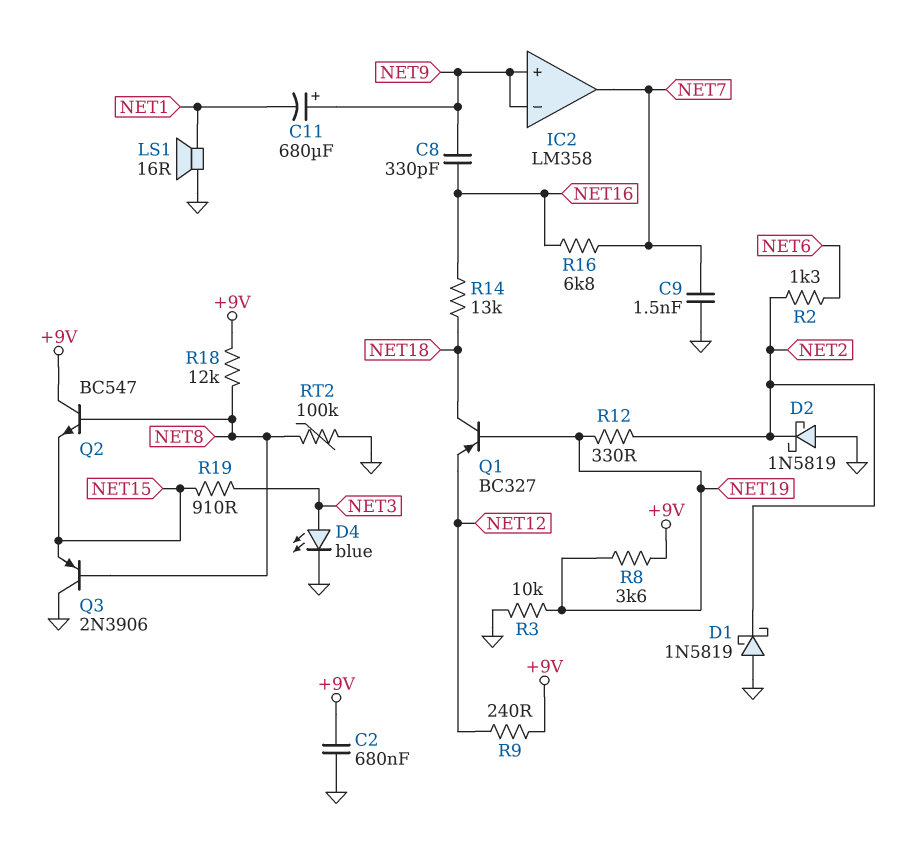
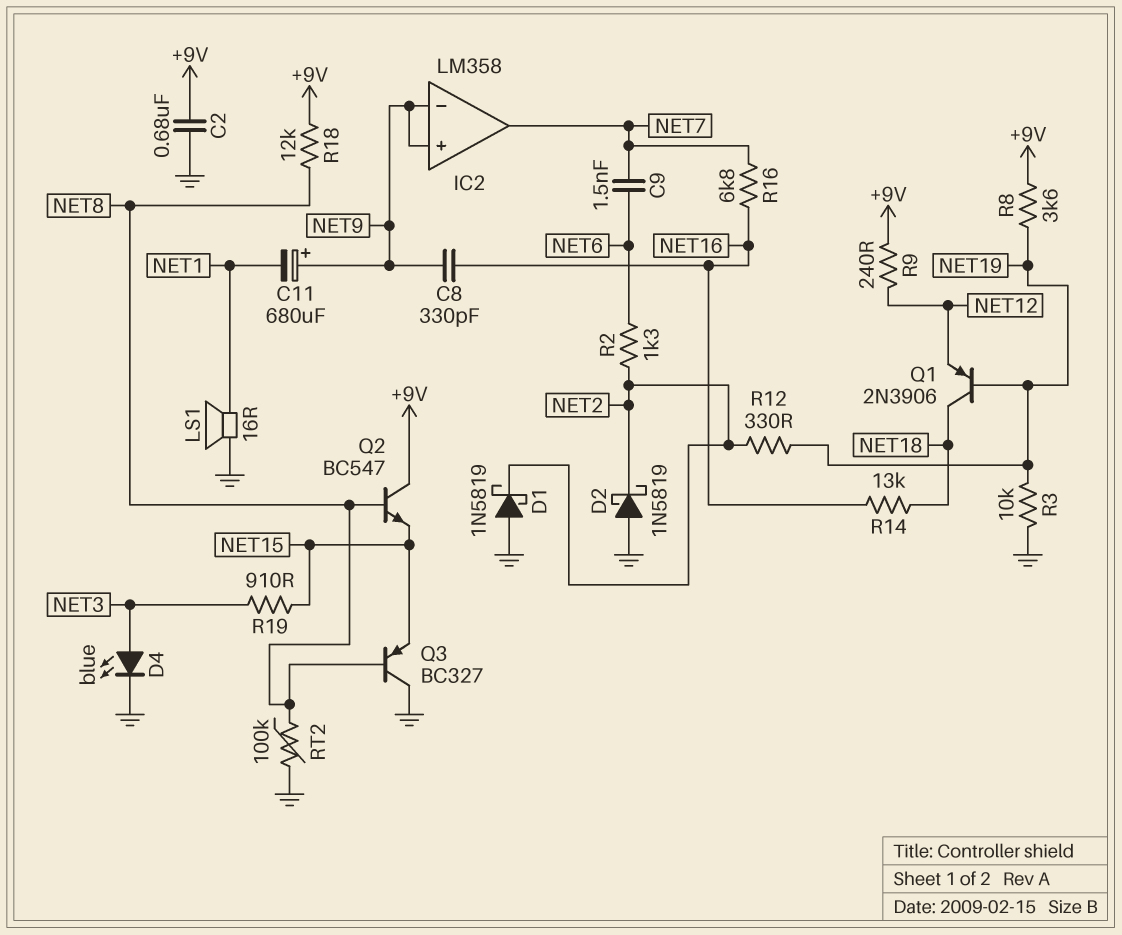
C9: 1.5nF (GND, NET7) -> 1.5nF (NET6, NET7)
Q1: PNP BC327 (B NET19, C NET18, E NET12) -> PNP 2N3906 (B NET19, C NET18, E NET12)
Q3: PNP 2N3906 (B NET8, C GND, E NET15) -> PNP BC327 (B NET8, C GND, E NET15)

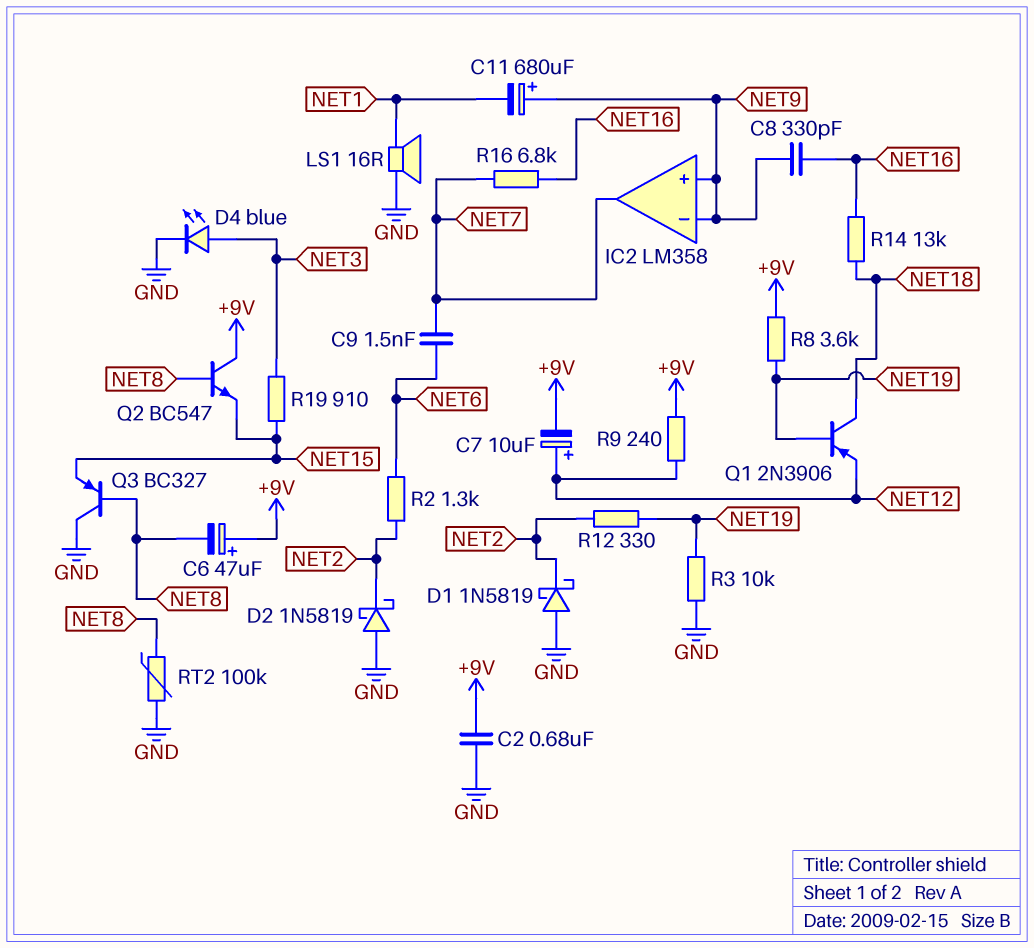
C6: none -> 47uF (plus +9V, minus NET8)
C7: none -> 10uF (plus NET12, minus +9V)
R18: 12k (+9V, NET8) -> none

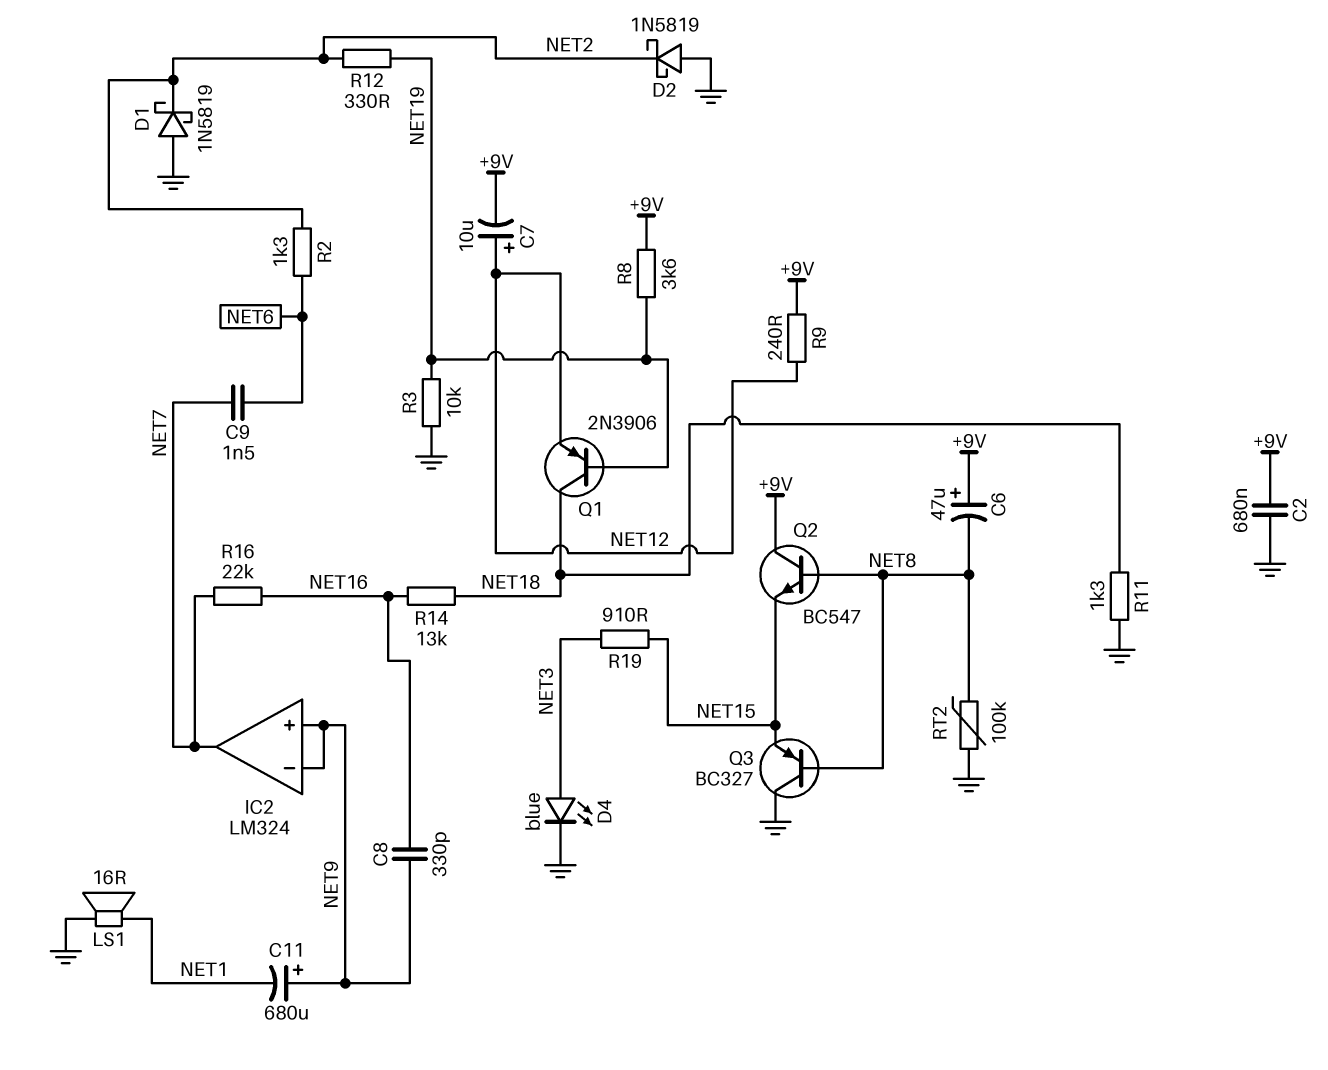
IC2: LM358 -> LM324
R11: none -> 1.3k (GND, NET18)
R16: 6.8k (NET7, NET16) -> 22k (NET7, NET16)

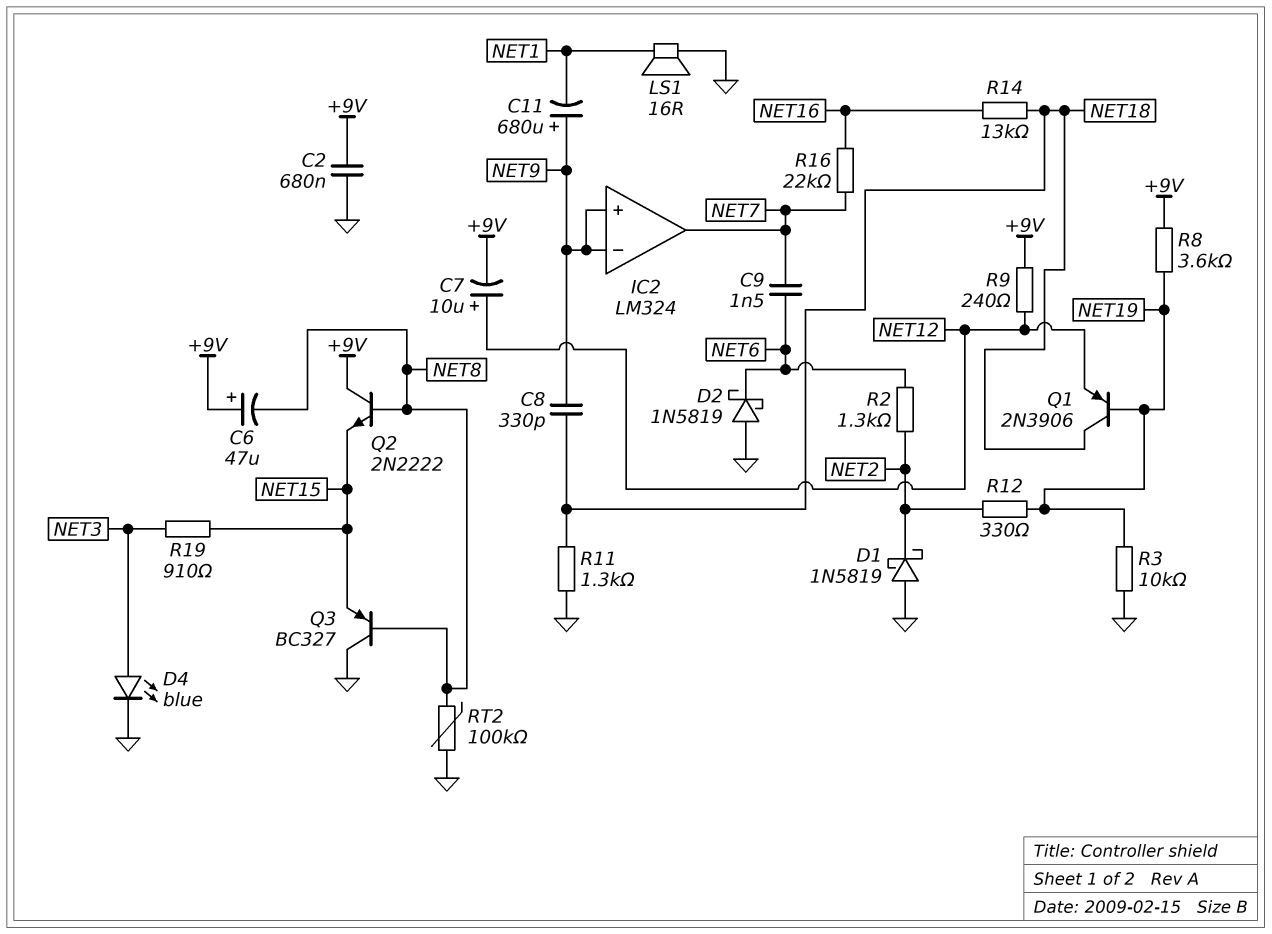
C8: 330pF (NET9, NET16) -> 330pF (NET9, NET18)
D2: schottky 1N5819 (A GND, K NET2) -> schottky 1N5819 (A GND, K NET6)
Q2: NPN BC547 (B NET8, C +9V, E NET15) -> NPN 2N2222 (B NET8, C +9V, E NET15)

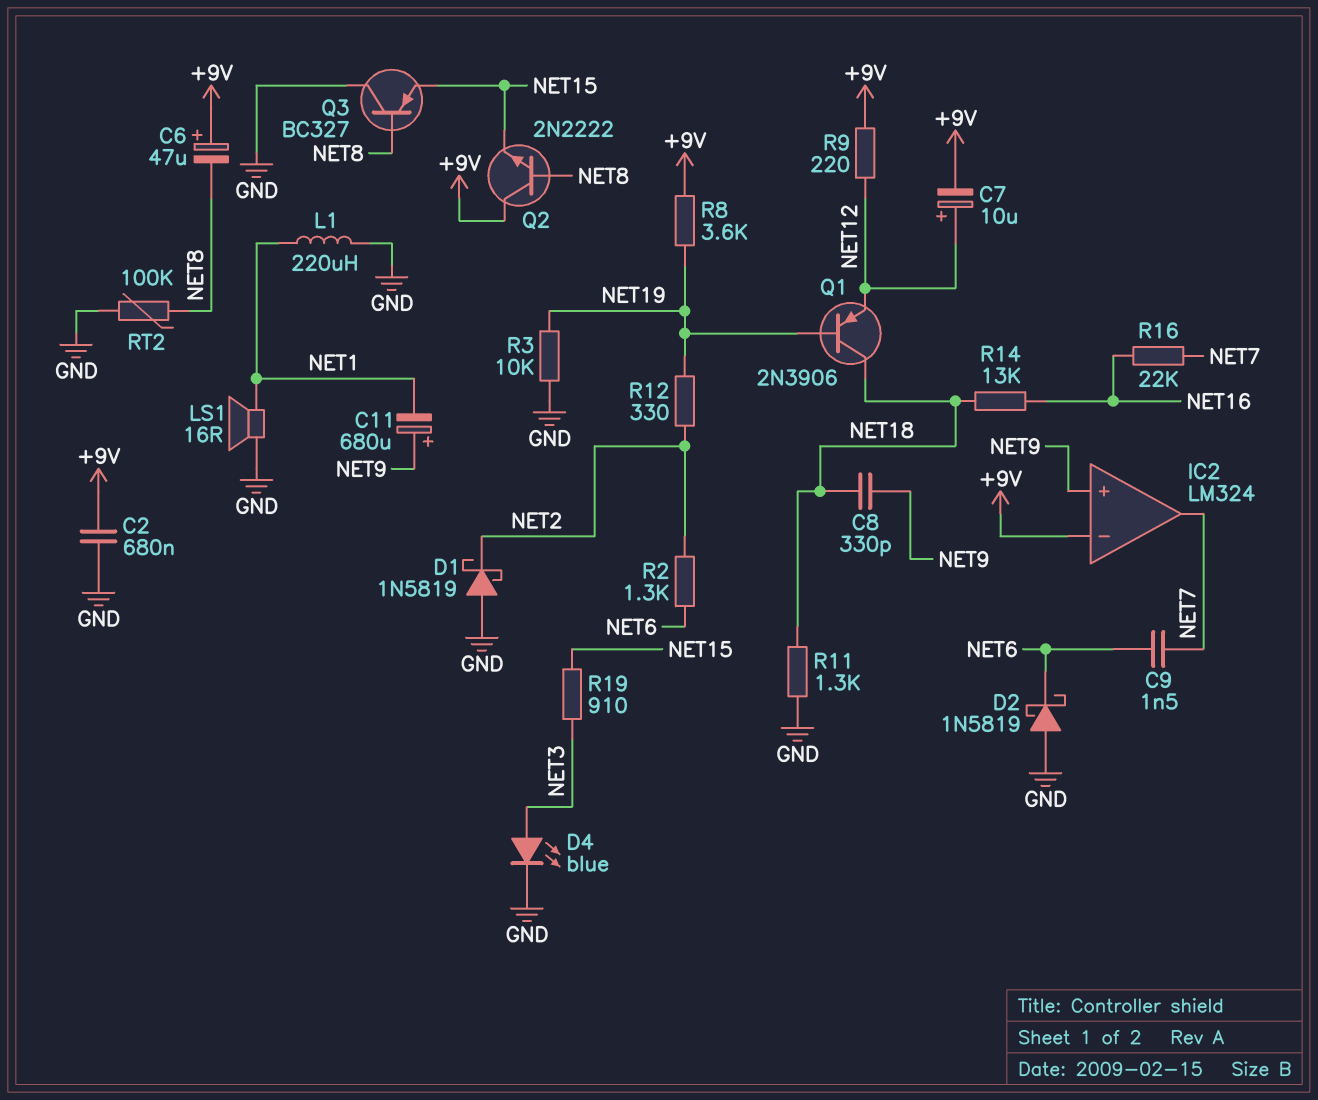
IC2 pin in-: NET9 -> +9V
L1: none -> 220uH (GND, NET1)
R9: 240 (+9V, NET12) -> 220 (+9V, NET12)

